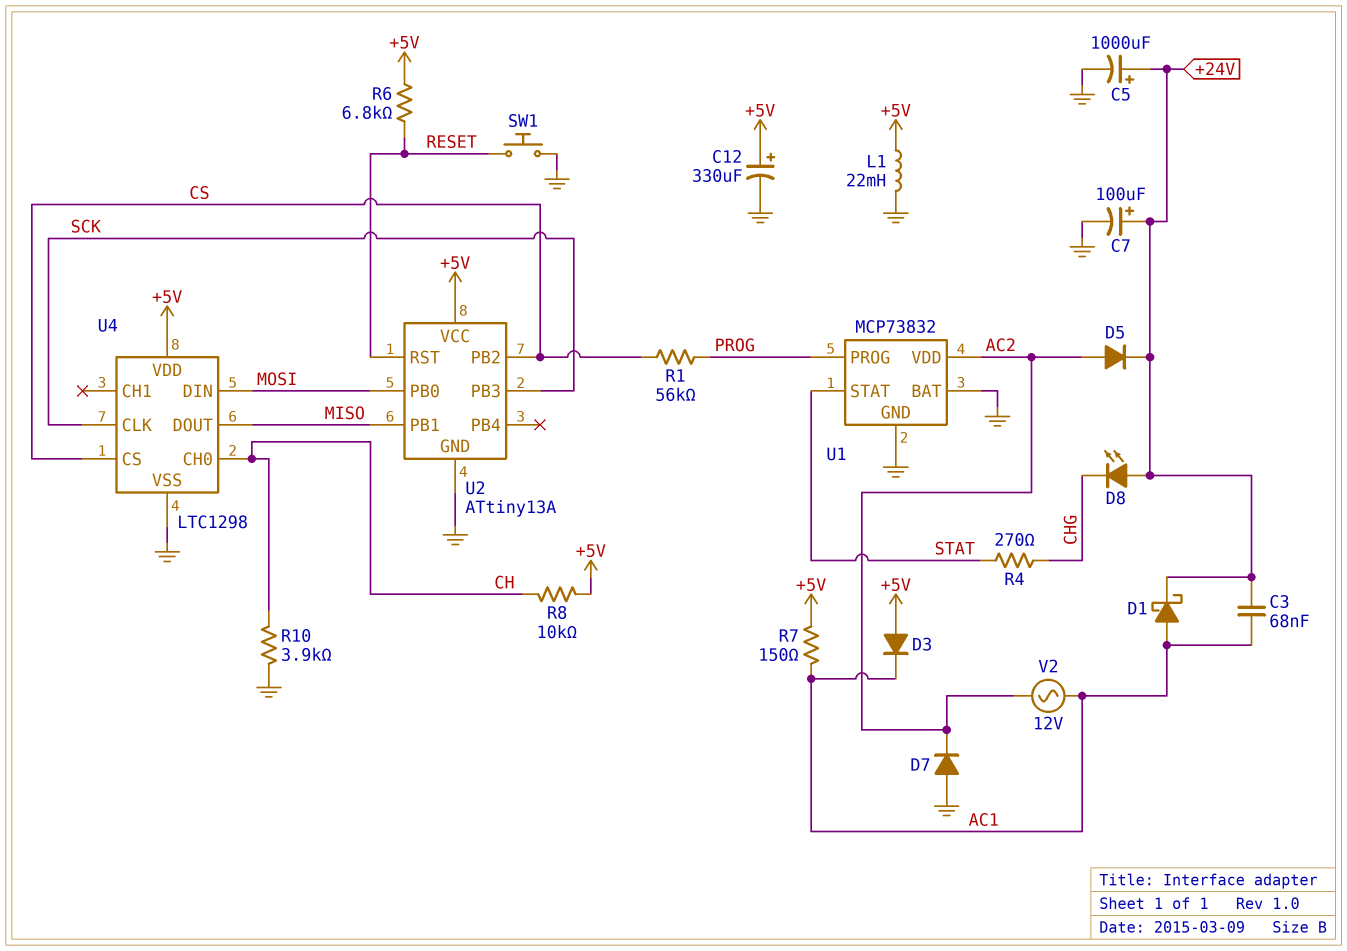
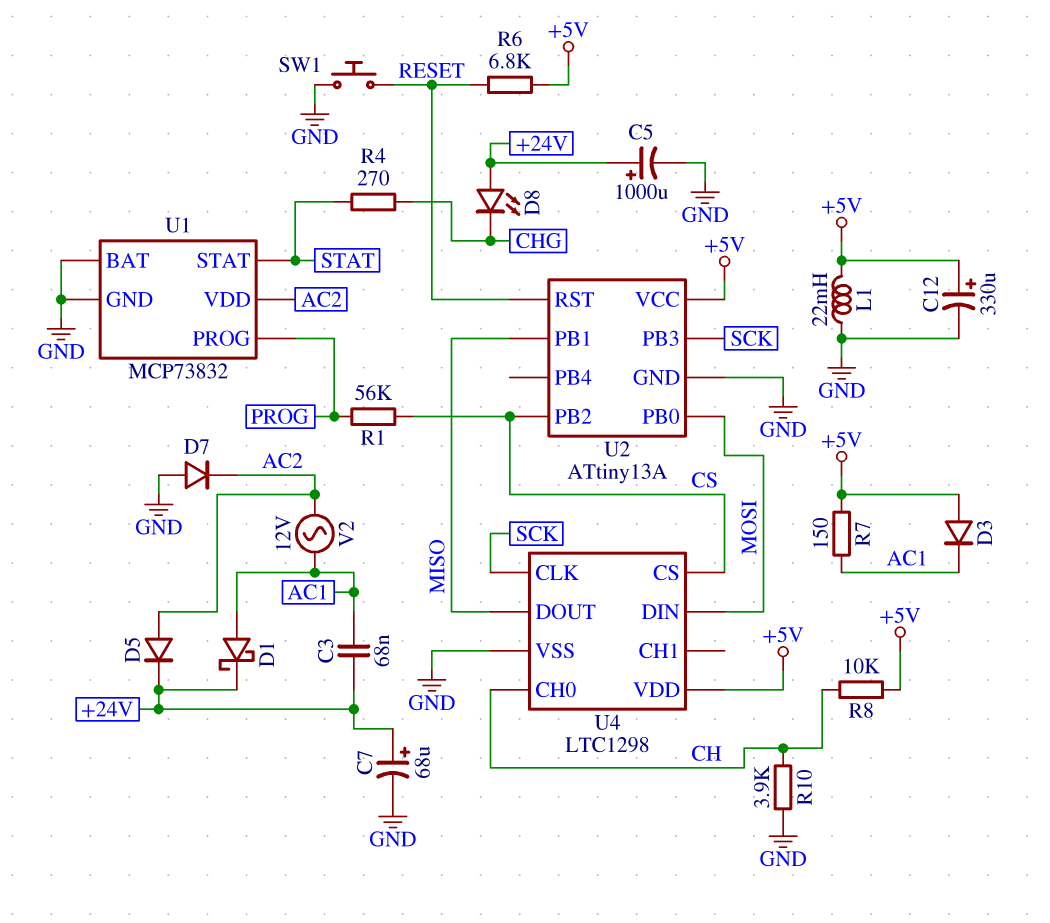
C7: 100uF (plus +24V, minus GND) -> 68uF (plus +24V, minus GND)

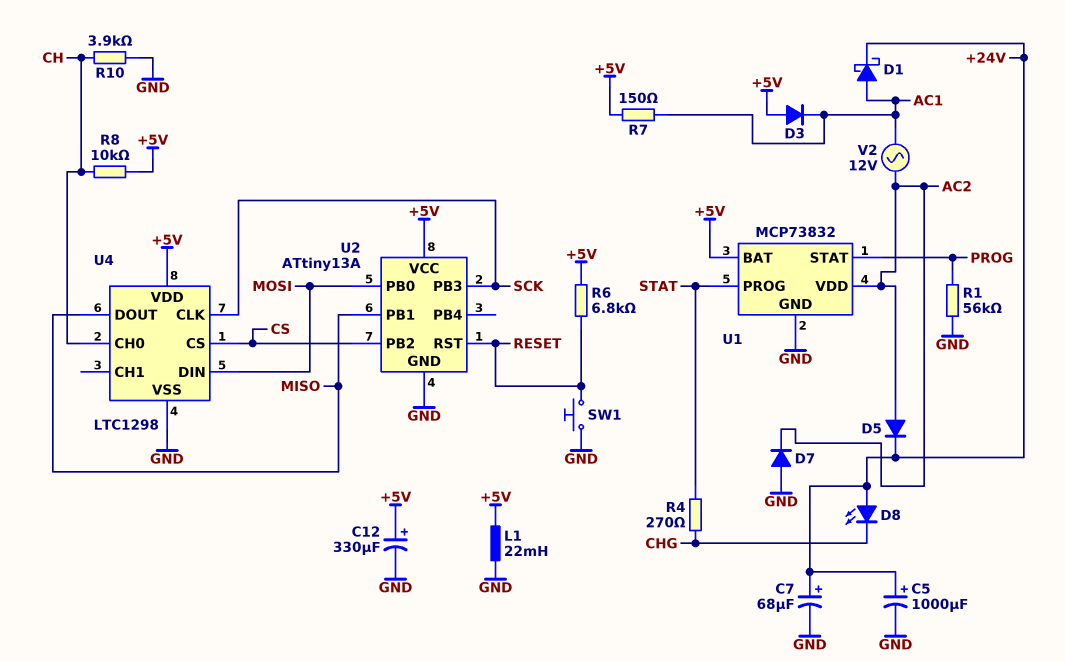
C3: 68nF (+24V, AC1) -> none
R1: 56k (CS, PROG) -> 56k (GND, PROG)
U1 pin BAT: GND -> +5V
U1 pin PROG: PROG -> STAT
U1 pin STAT: STAT -> PROG

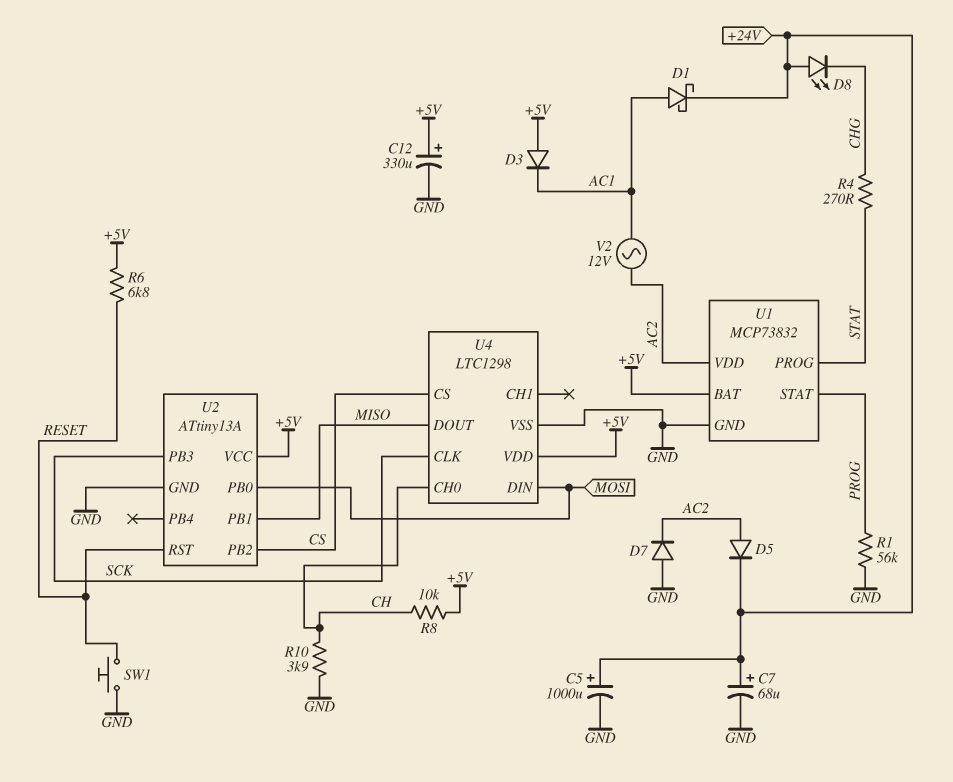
L1: 22mH (+5V, GND) -> none
R7: 150 (+5V, AC1) -> none

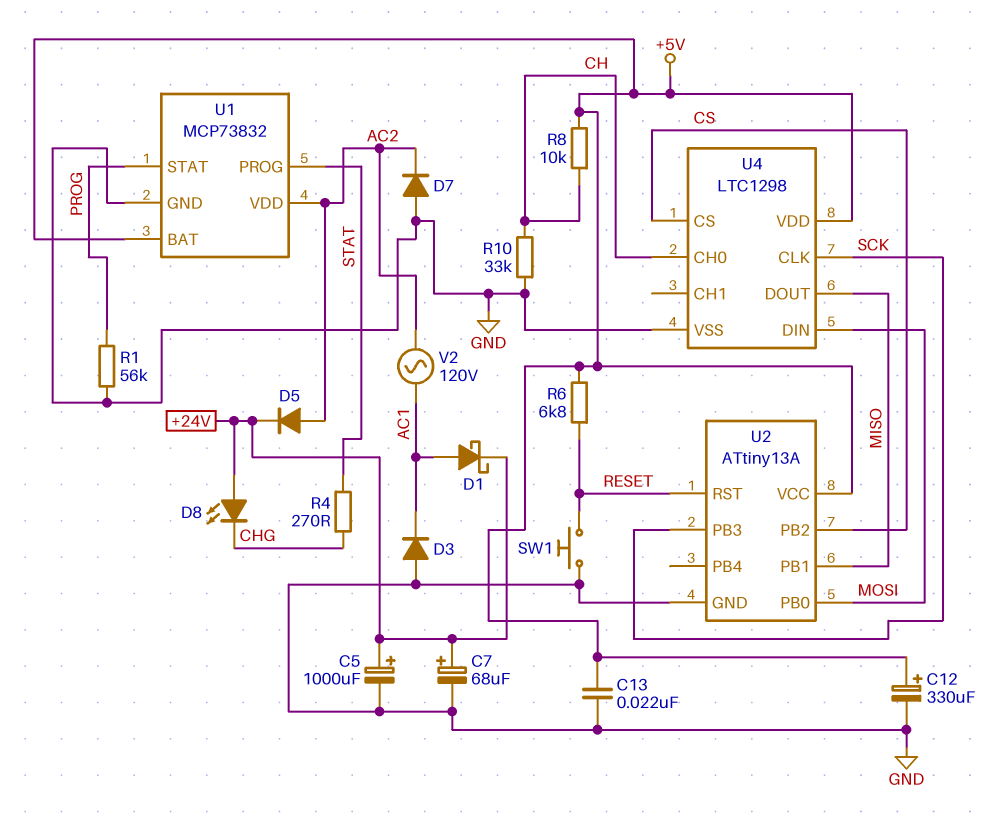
C13: none -> 22nF (+5V, GND)
D3: diode (A +5V, K AC1) -> diode (A GND, K AC1)
R10: 3.9k (CH, GND) -> 33k (CH, GND)
V2: AC 12V (AC1, AC2) -> AC 120V (AC1, AC2)

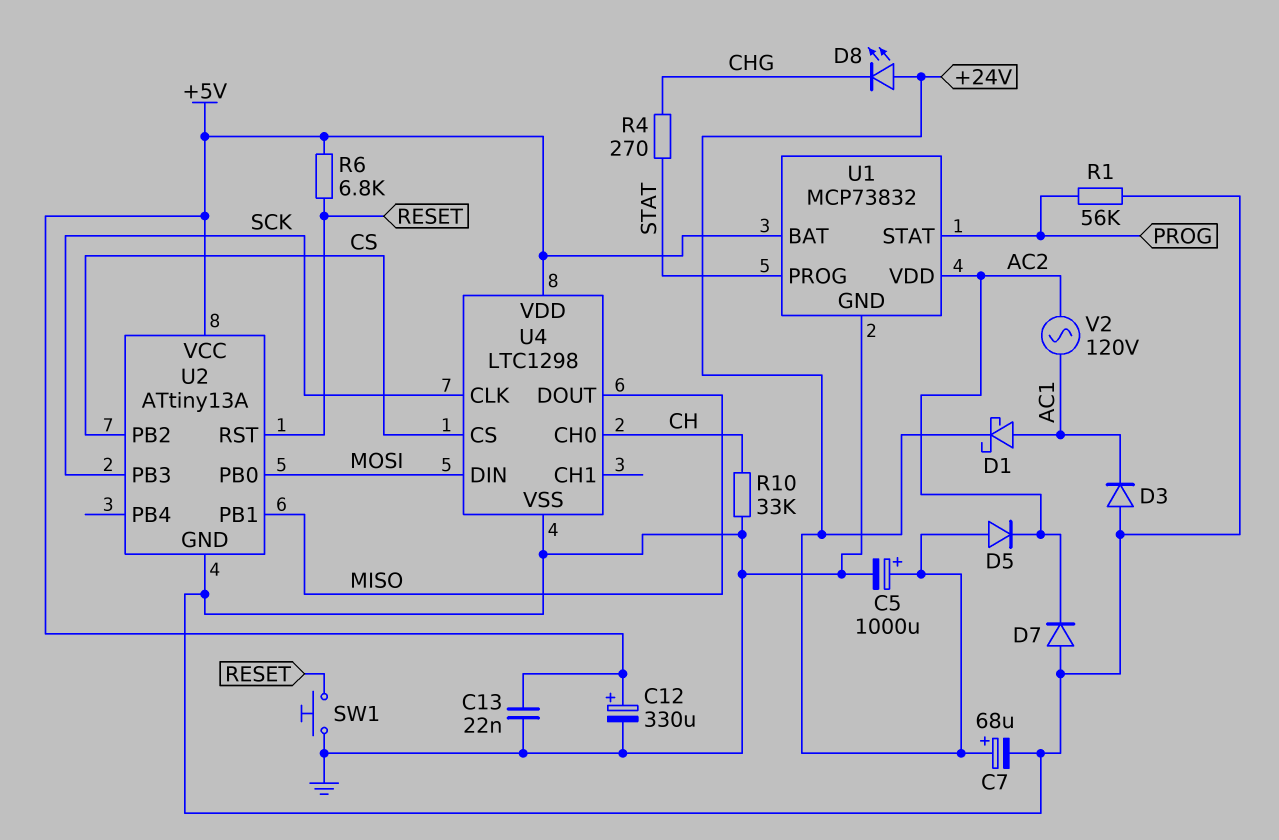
D5: diode (A AC2, K +24V) -> diode (A +24V, K AC2)
R8: 10k (+5V, CH) -> none

